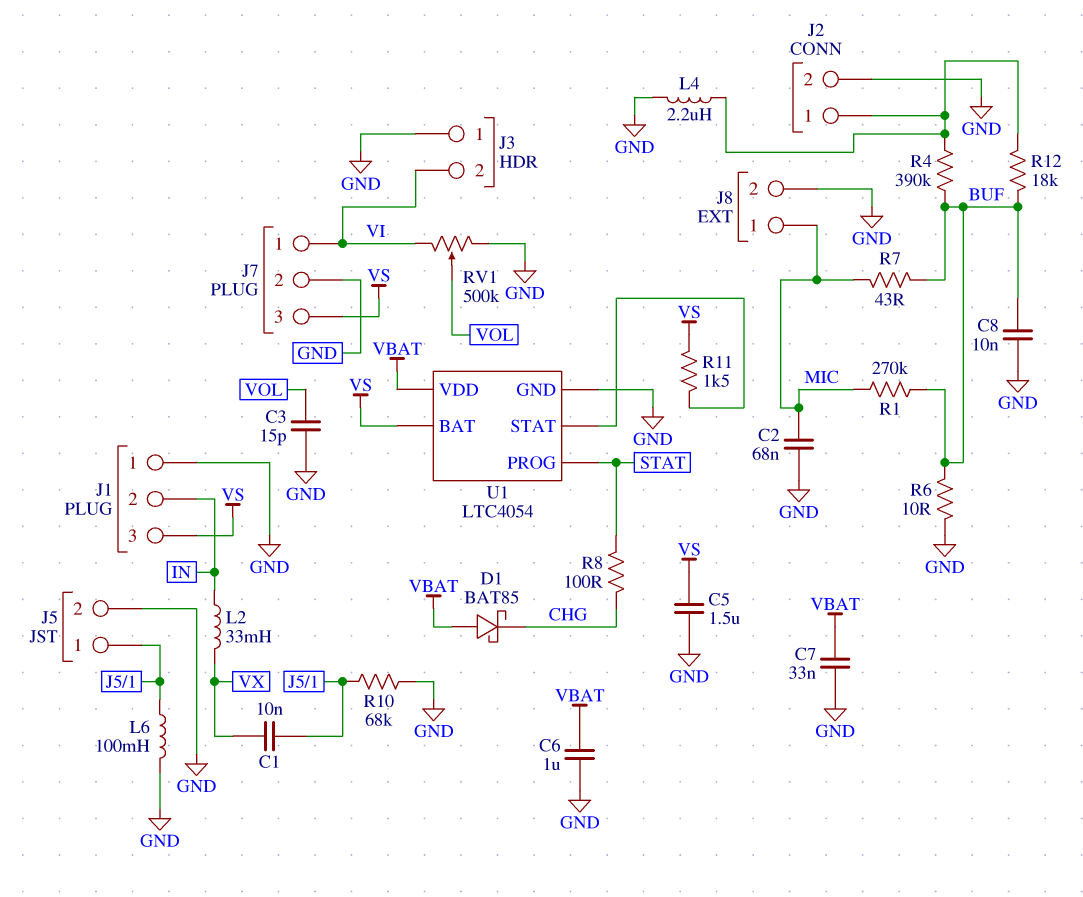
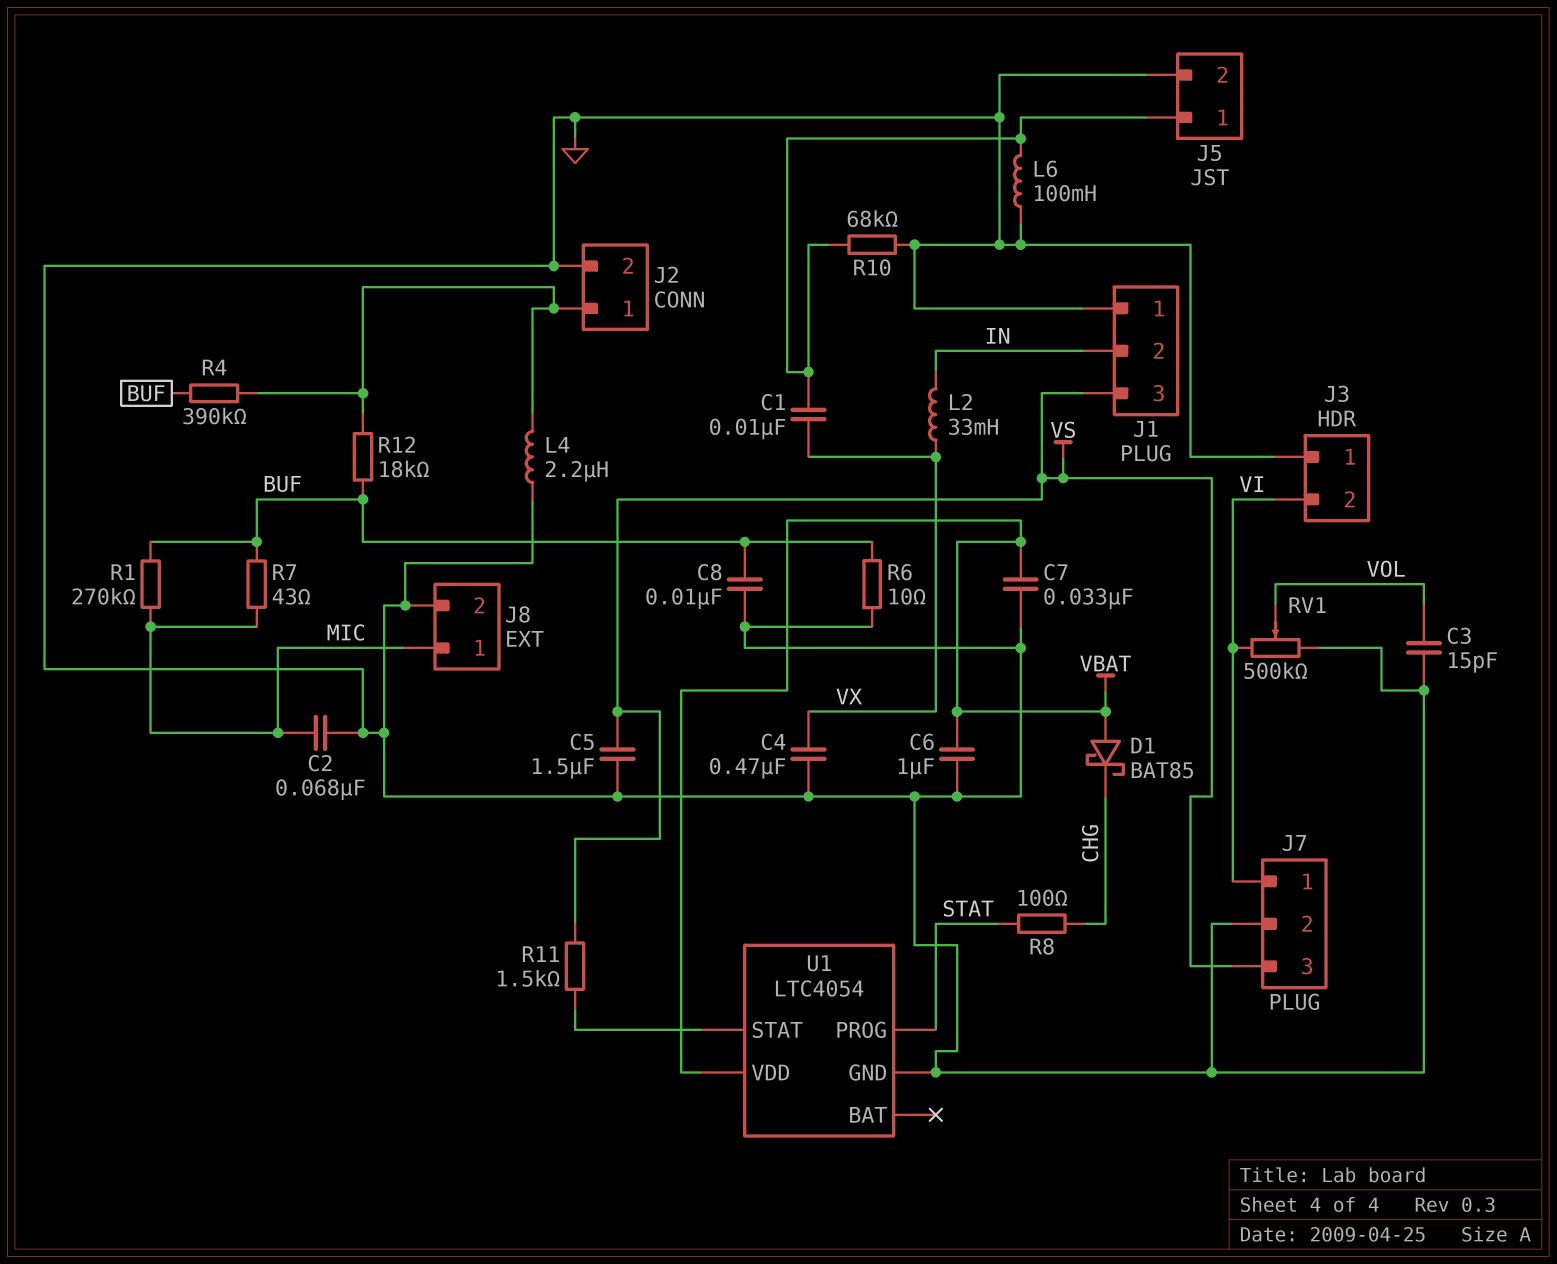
C4: none -> 470nF (GND, VX)
U1 pin BAT: VS -> none

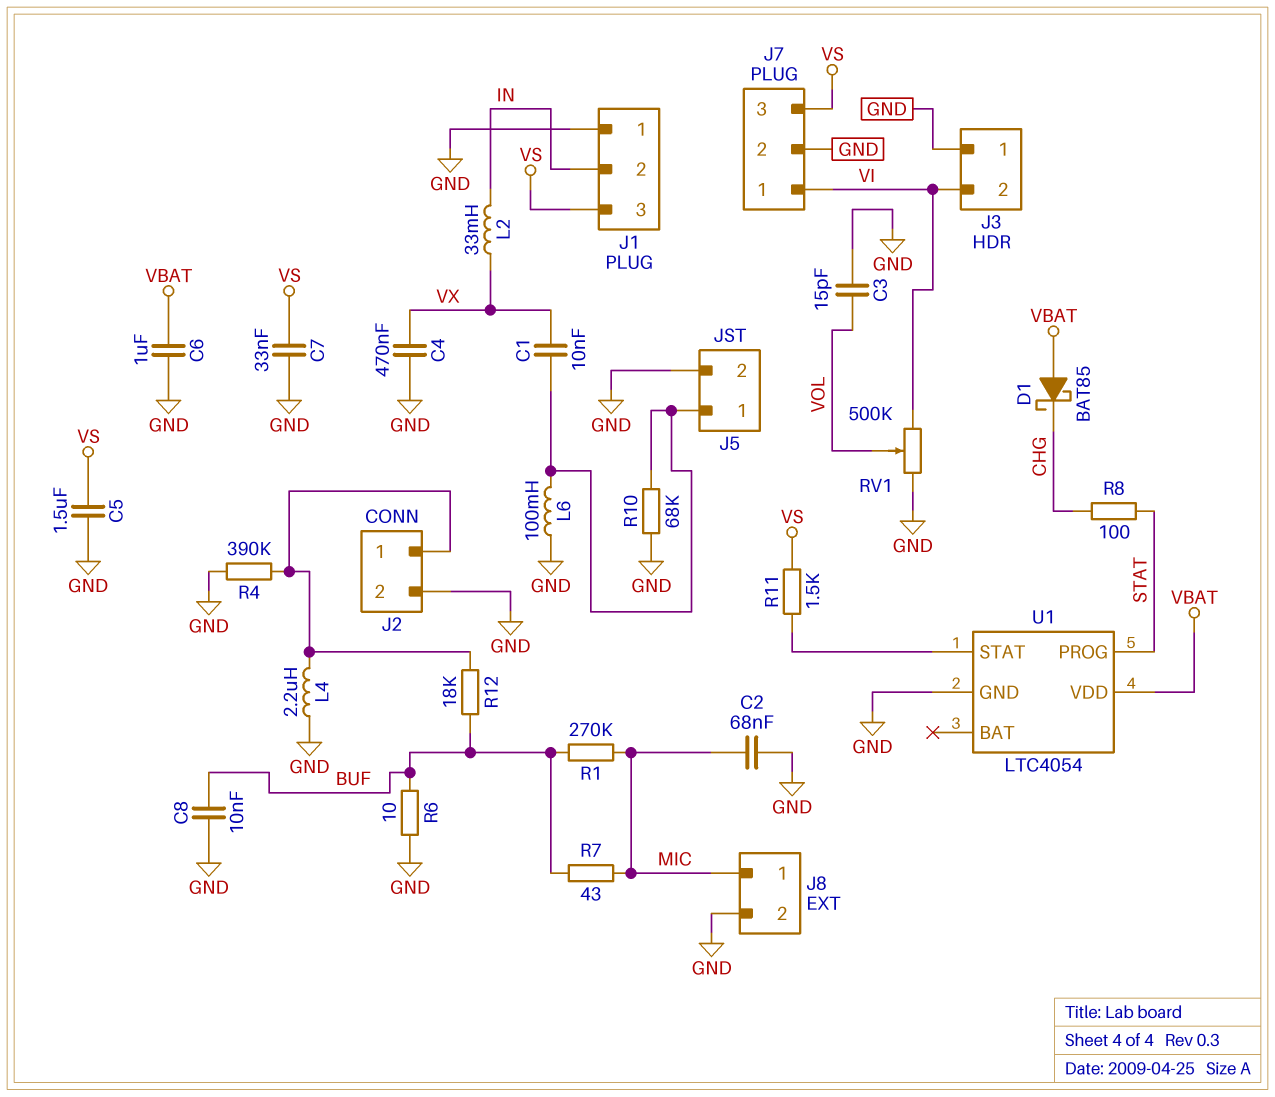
C7: 33nF (GND, VBAT) -> 33nF (GND, VS)
R4: 390k (BUF, J2/1) -> 390k (GND, J2/1)

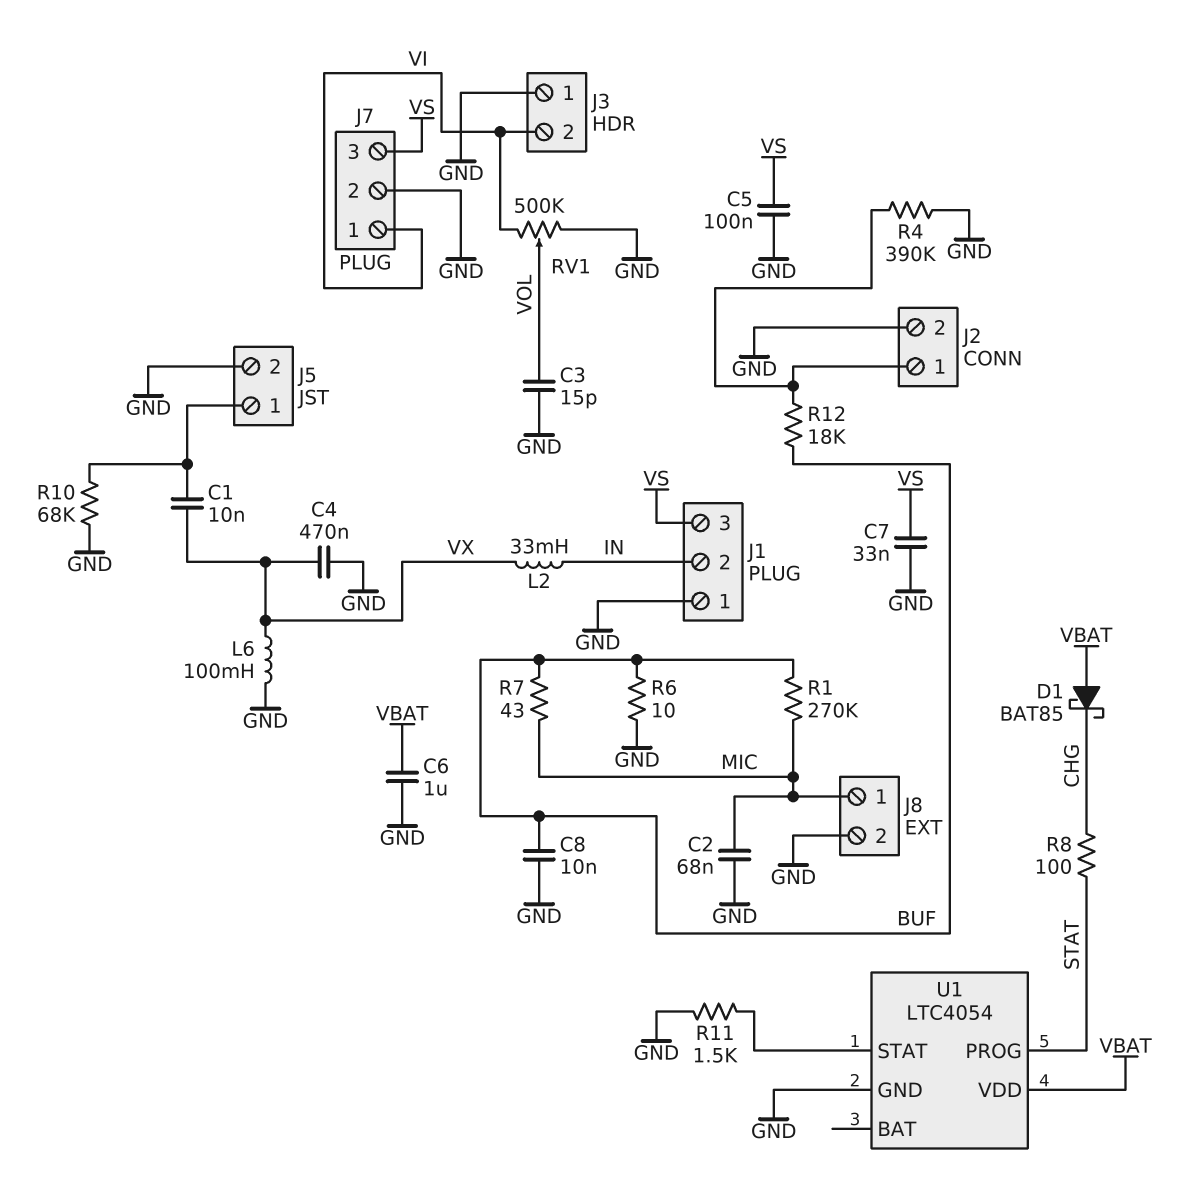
C5: 1.5uF (GND, VS) -> 100nF (GND, VS)
L4: 2.2uH (GND, J2/1) -> none
L6: 100mH (GND, J5/1) -> 100mH (GND, VX)
R11: 1.5k (U1/STAT, VS) -> 1.5k (GND, U1/STAT)

